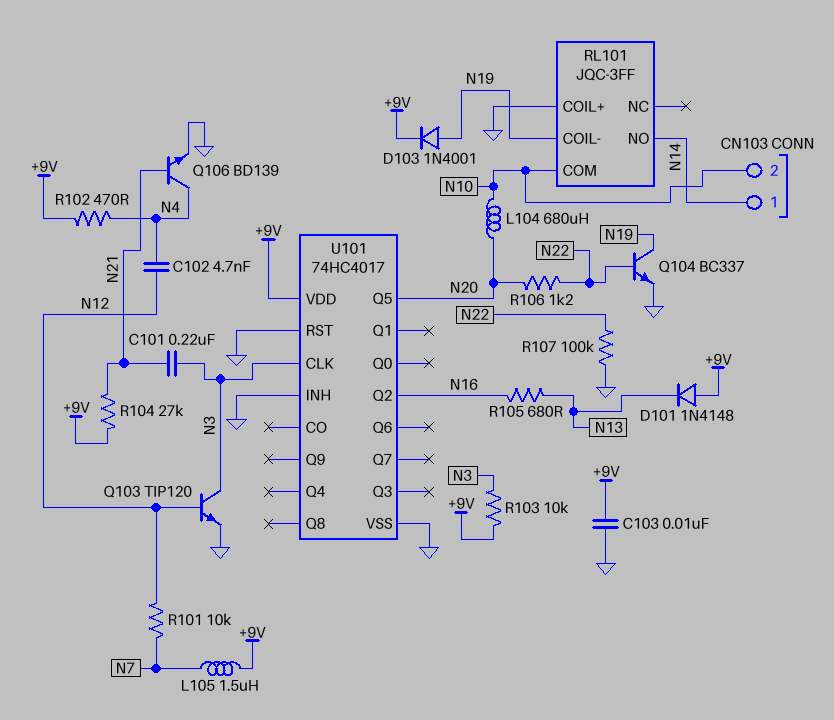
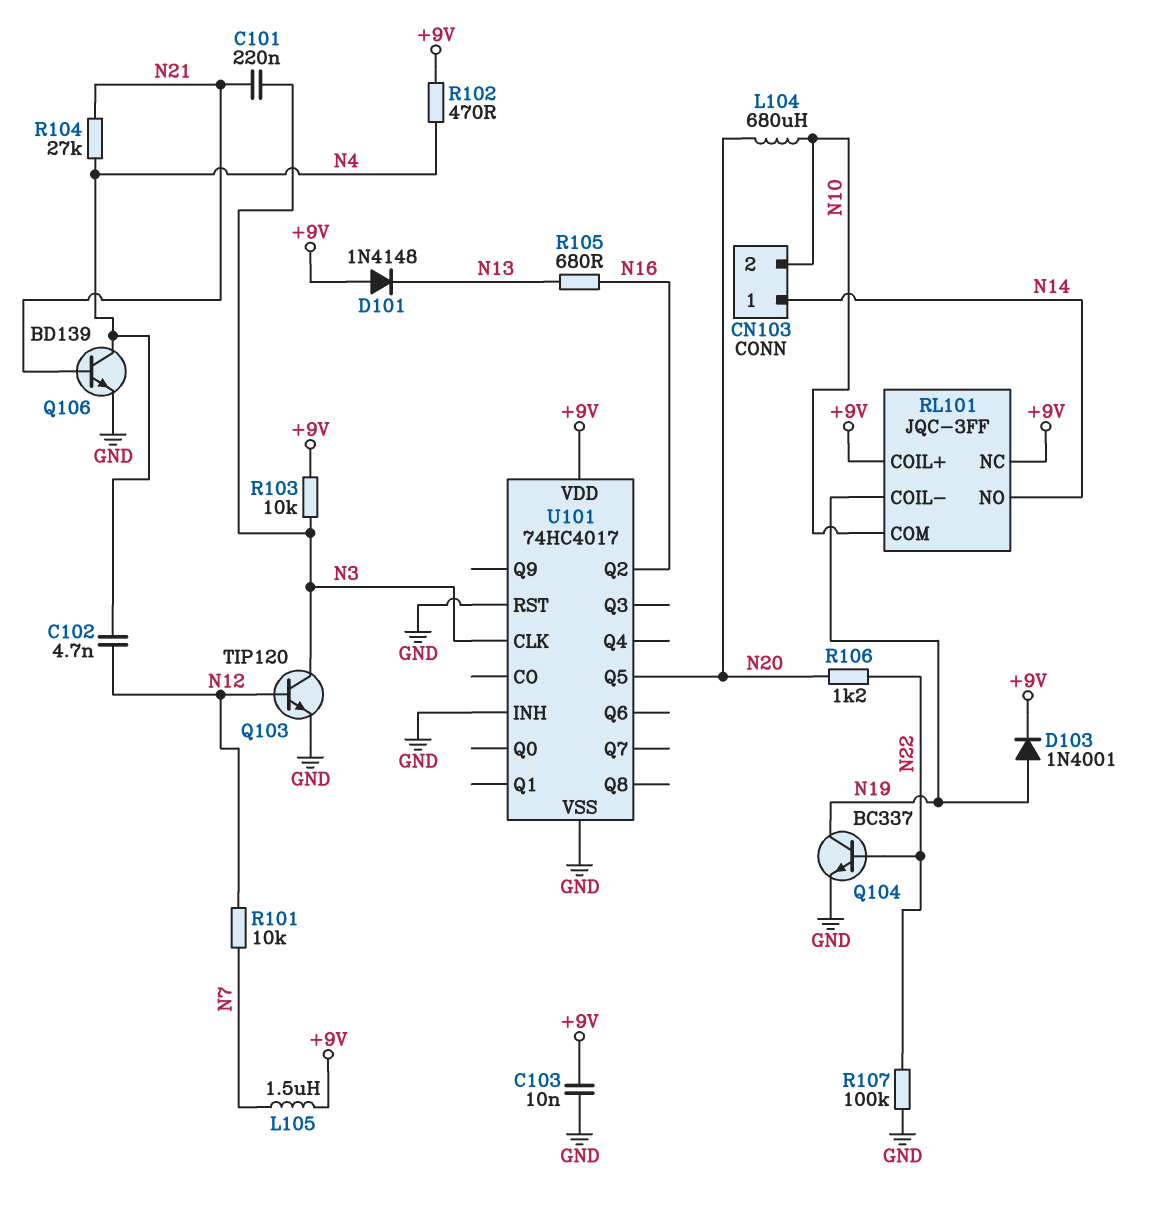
R104: 27k (+9V, N21) -> 27k (N4, N21)
RL101 pin COIL+: GND -> +9V
RL101 pin NC: none -> +9V

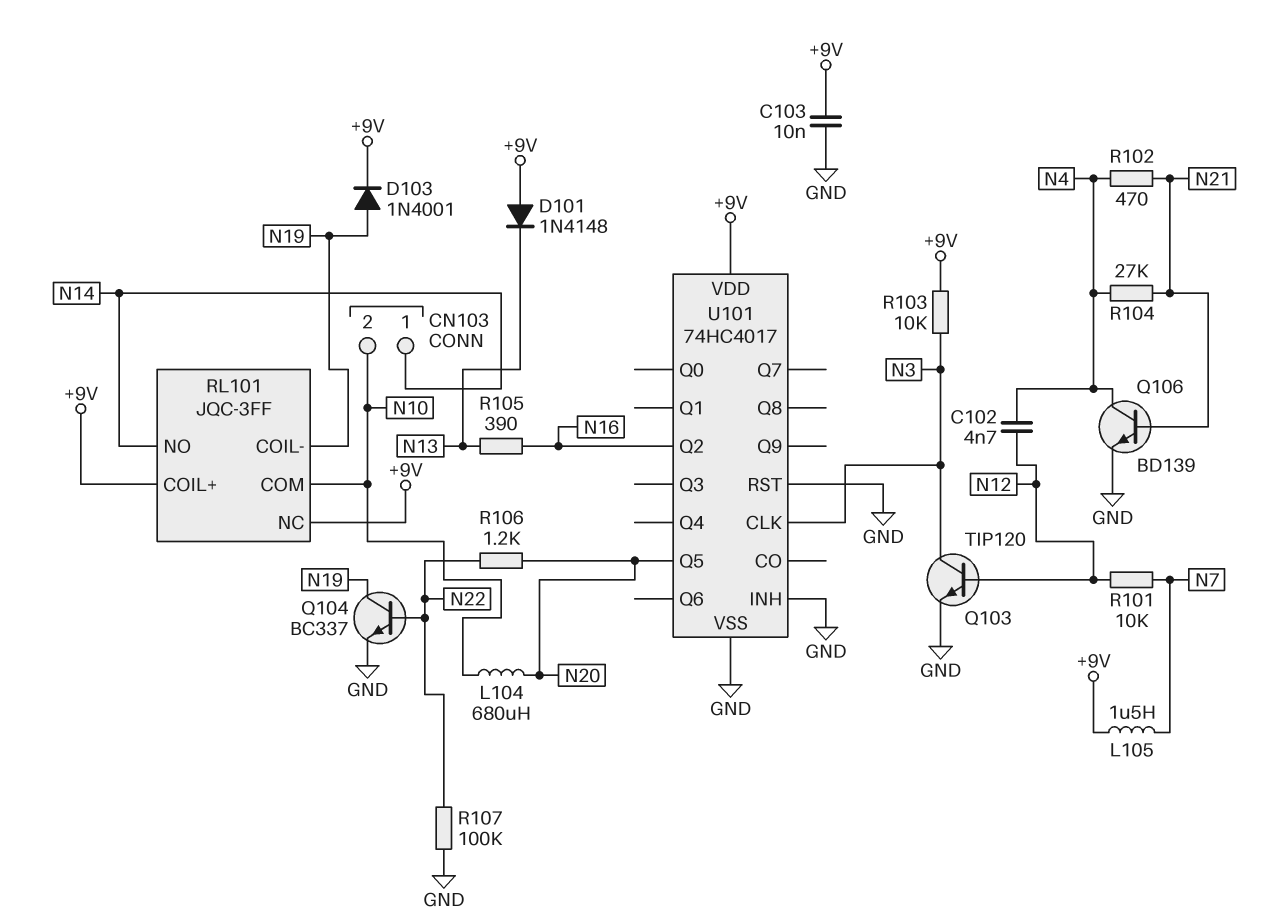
C101: 220nF (N3, N21) -> none
R102: 470 (+9V, N4) -> 470 (N4, N21)
R105: 680 (N13, N16) -> 390 (N13, N16)

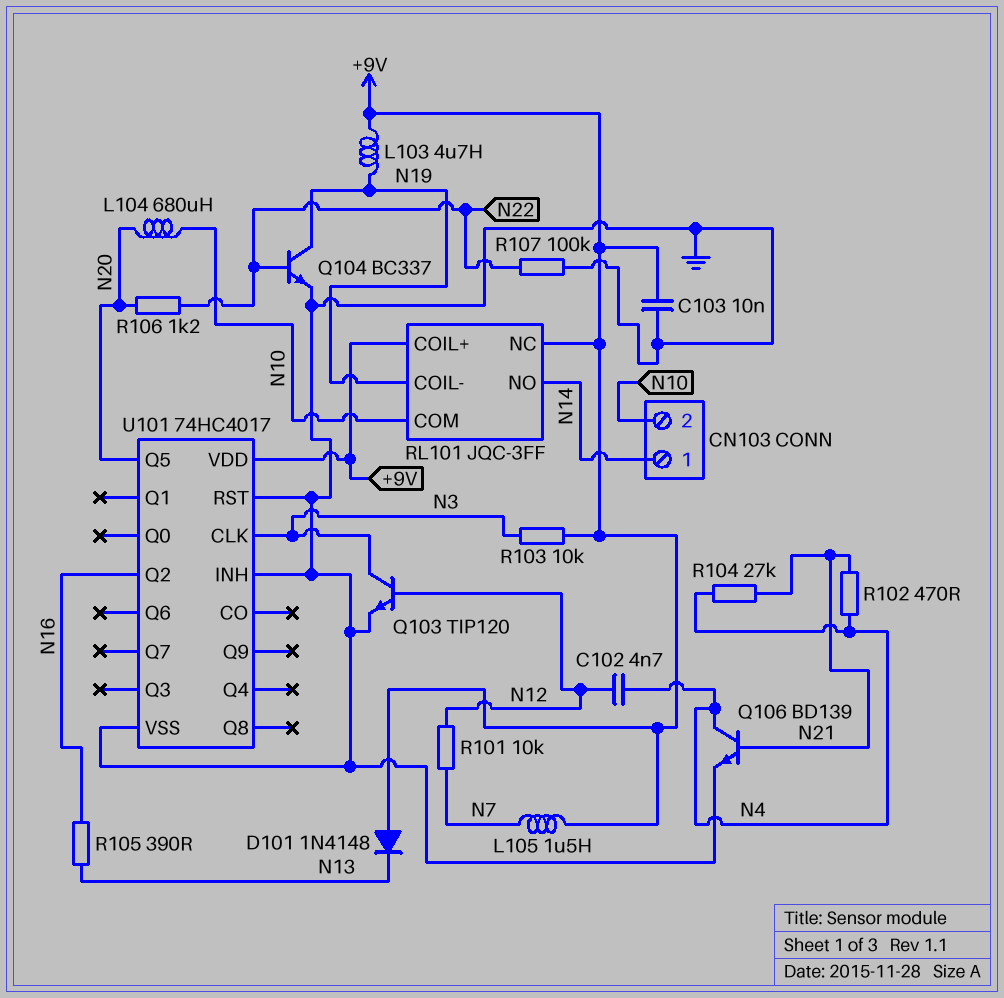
D103: diode 1N4001 (A N19, K +9V) -> none
L103: none -> 4.7uH (+9V, N19)

